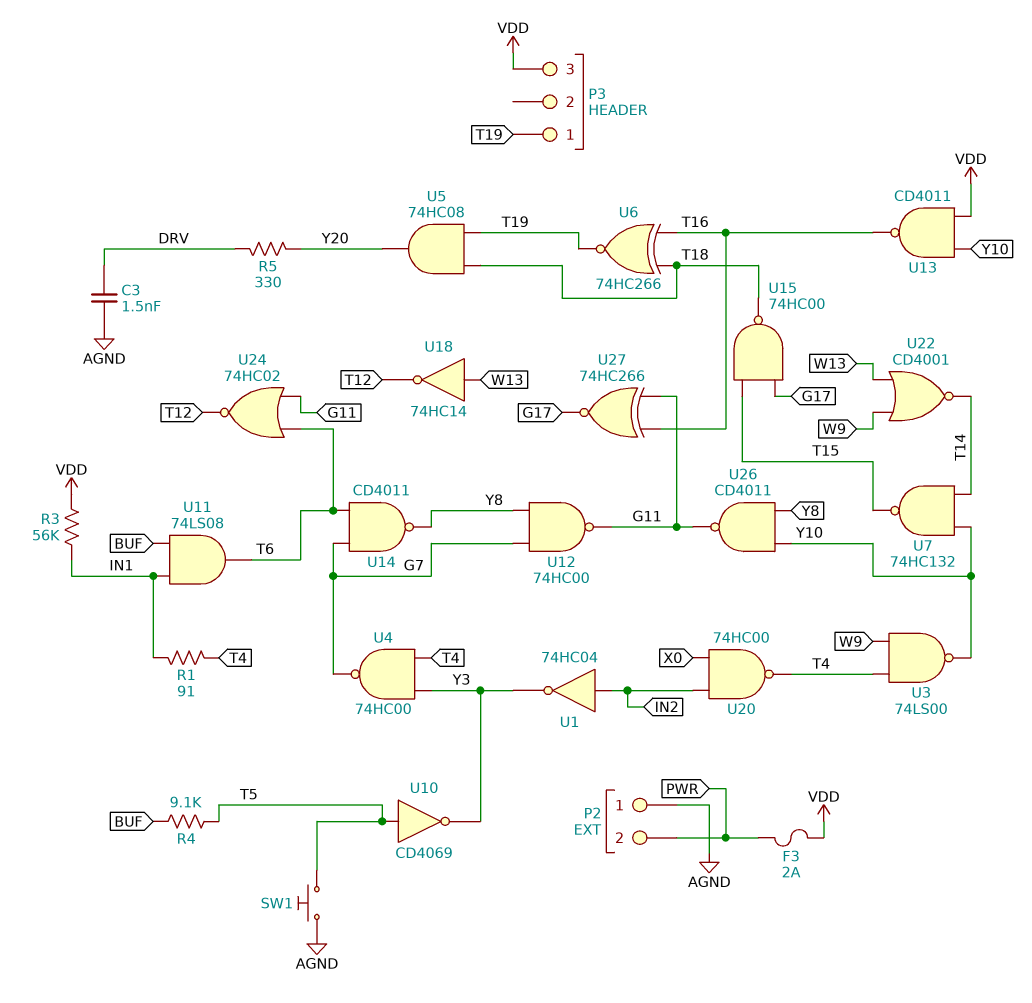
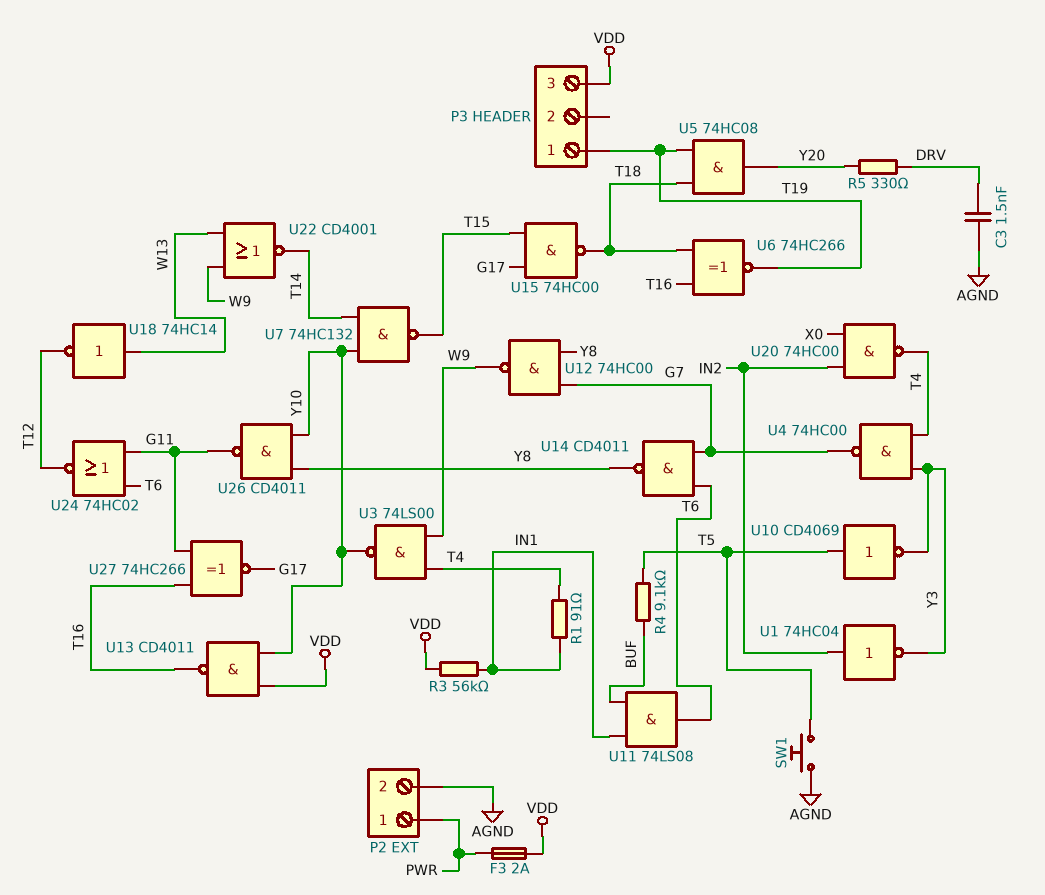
P2 pin 1: AGND -> PWR
P2 pin 2: PWR -> AGND
U12: NAND 74HC00 (in G7, in Y8, out G11) -> NAND 74HC00 (in G7, in Y8, out W9)

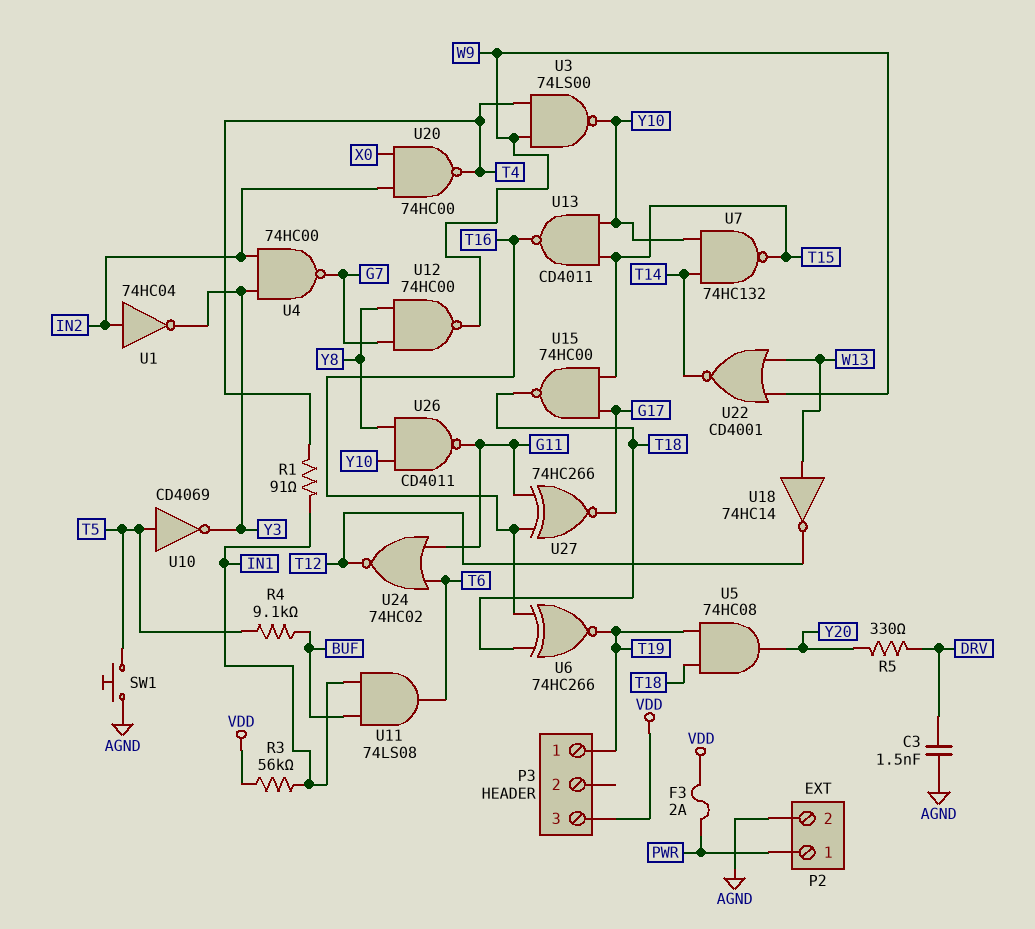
U4: NAND 74HC00 (in T4, in Y3, out G7) -> NAND 74HC00 (in IN2, in Y3, out G7)
U13: NAND CD4011 (in VDD, in Y10, out T16) -> NAND CD4011 (in T15, in Y10, out T16)
U14: NAND CD4011 (in G7, in T6, out Y8) -> none

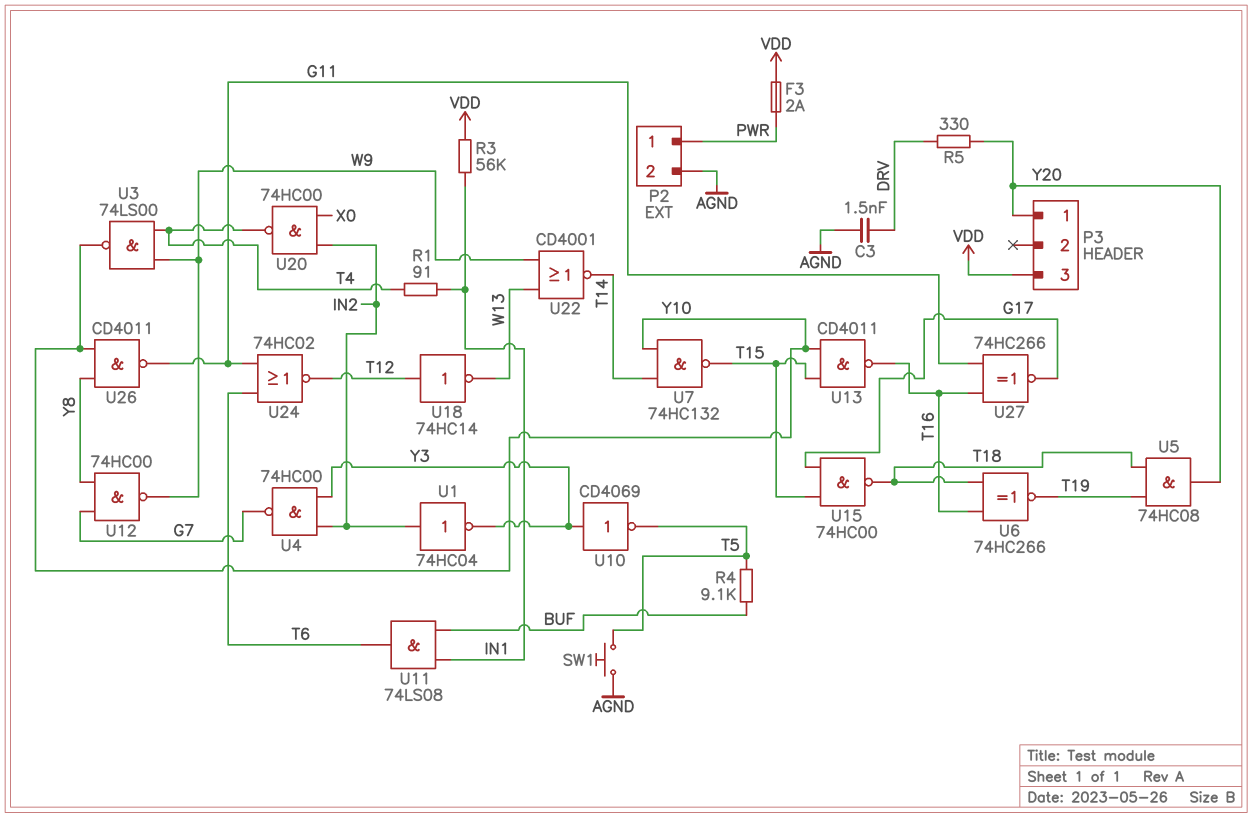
P3 pin 1: T19 -> Y20
U10: NOT CD4069 (in T5, out Y3) -> NOT CD4069 (in Y3, out T5)
U18: NOT 74HC14 (in W13, out T12) -> NOT 74HC14 (in T12, out W13)

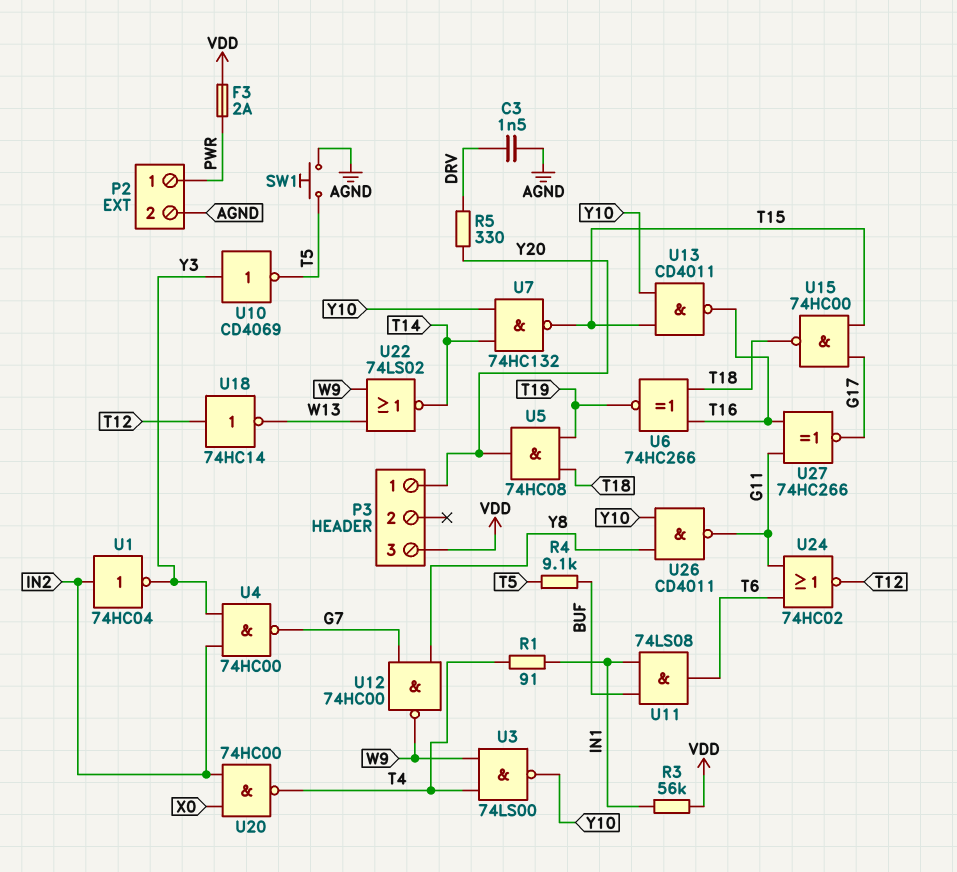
U22: NOR CD4001 (in W9, in W13, out T14) -> NOR 74LS02 (in W9, in W13, out T14)

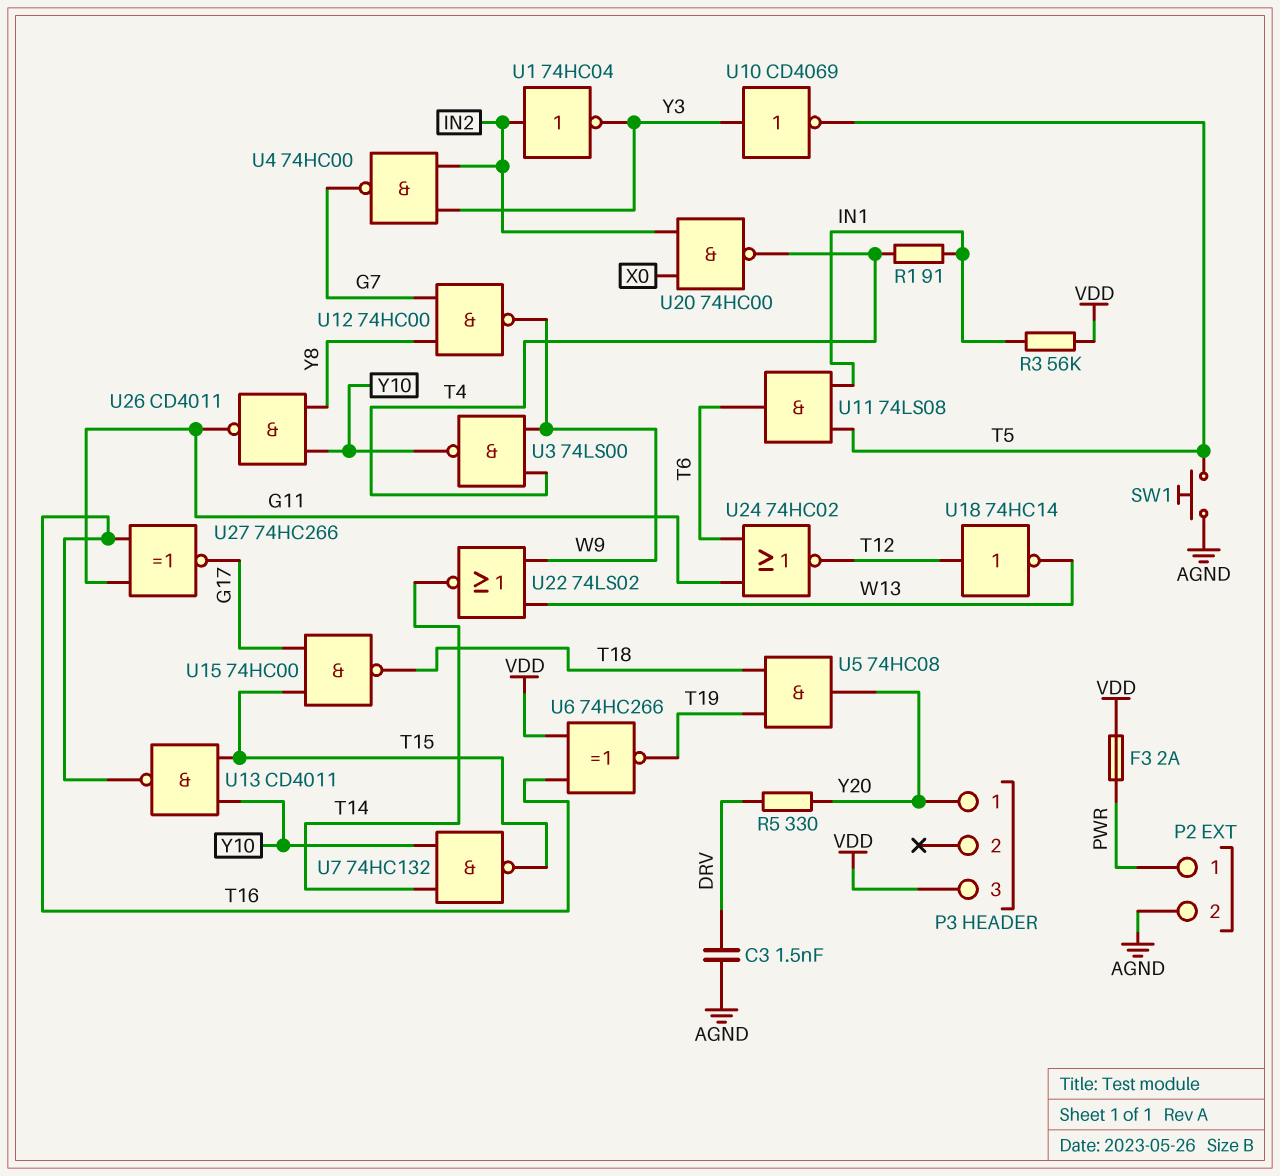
R4: 9.1k (BUF, T5) -> none
U6: XNOR 74HC266 (in T16, in T18, out T19) -> XNOR 74HC266 (in T16, in VDD, out T19)
U11: AND 74LS08 (in BUF, in IN1, out T6) -> AND 74LS08 (in IN1, in T5, out T6)

